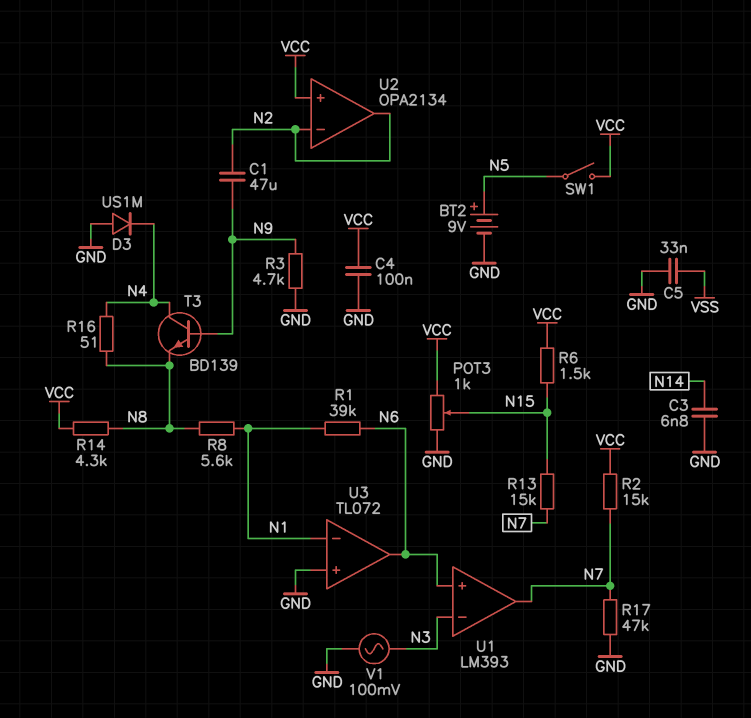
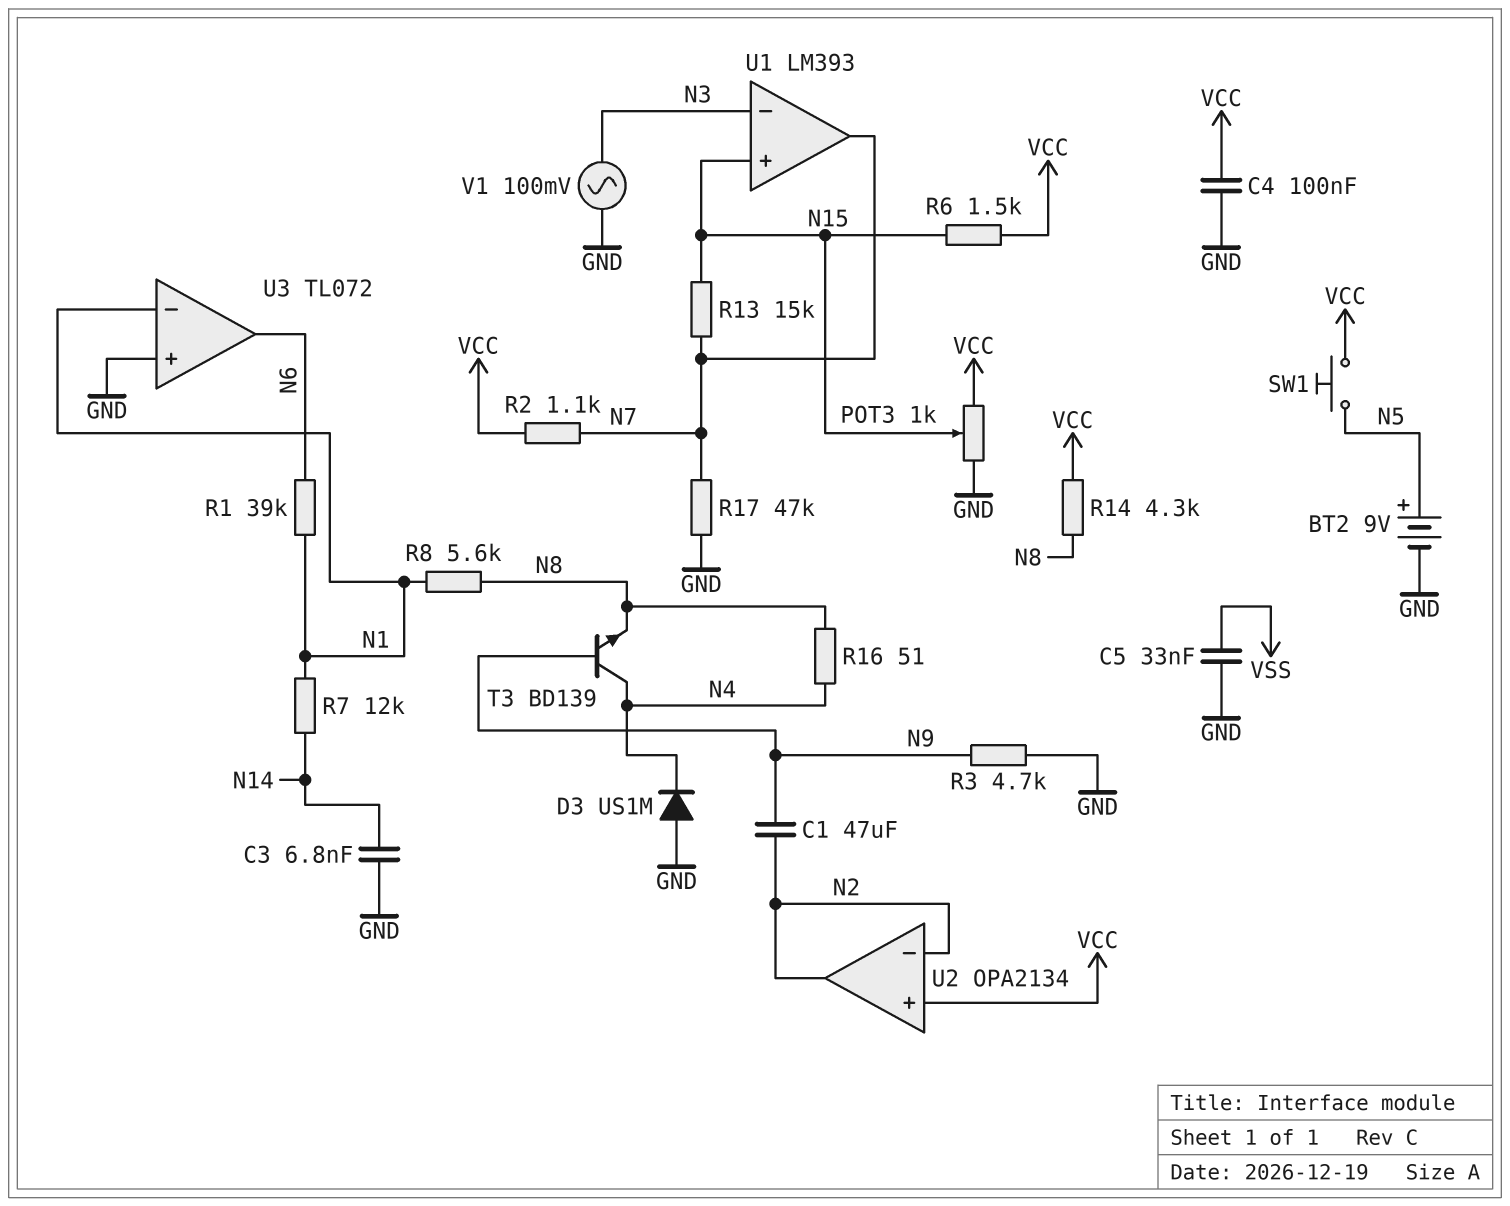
R2: 15k (N7, VCC) -> 1.1k (N7, VCC)
R7: none -> 12k (N1, N14)
SW1: switch (N5, VCC) -> button (N5, VCC)
U1 pin in+: N6 -> N15

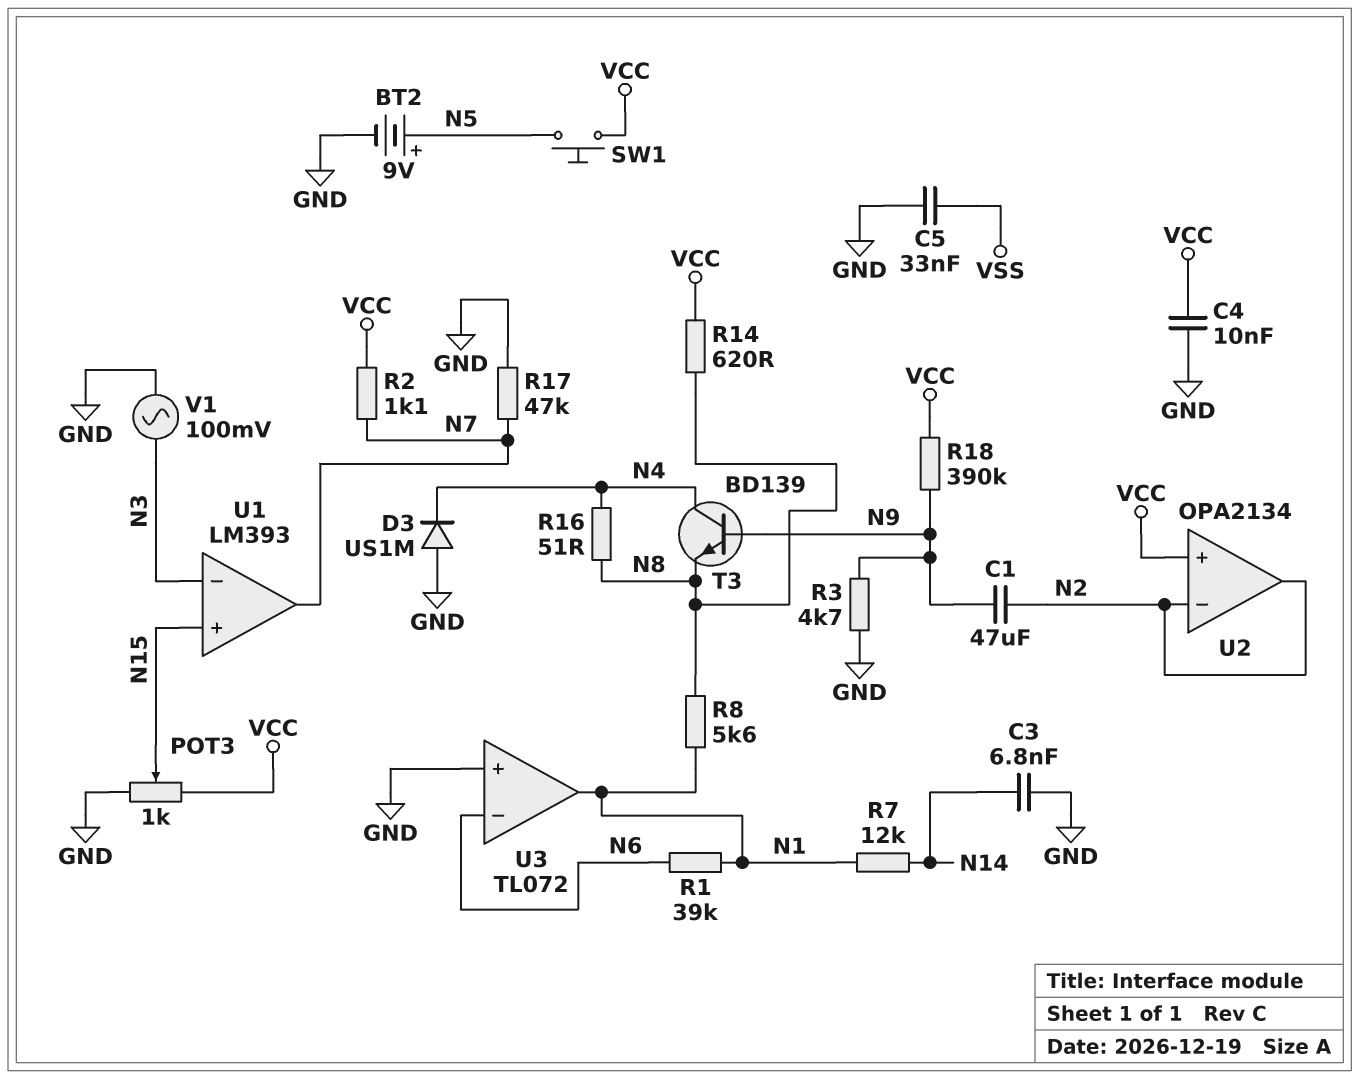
C4: 100nF (GND, VCC) -> 10nF (GND, VCC)
R6: 1.5k (N15, VCC) -> none
R13: 15k (N7, N15) -> none
R14: 4.3k (N8, VCC) -> 620 (N8, VCC)
R18: none -> 390k (N9, VCC)
U3 pin in-: N1 -> N6
U3 pin out: N6 -> N1

